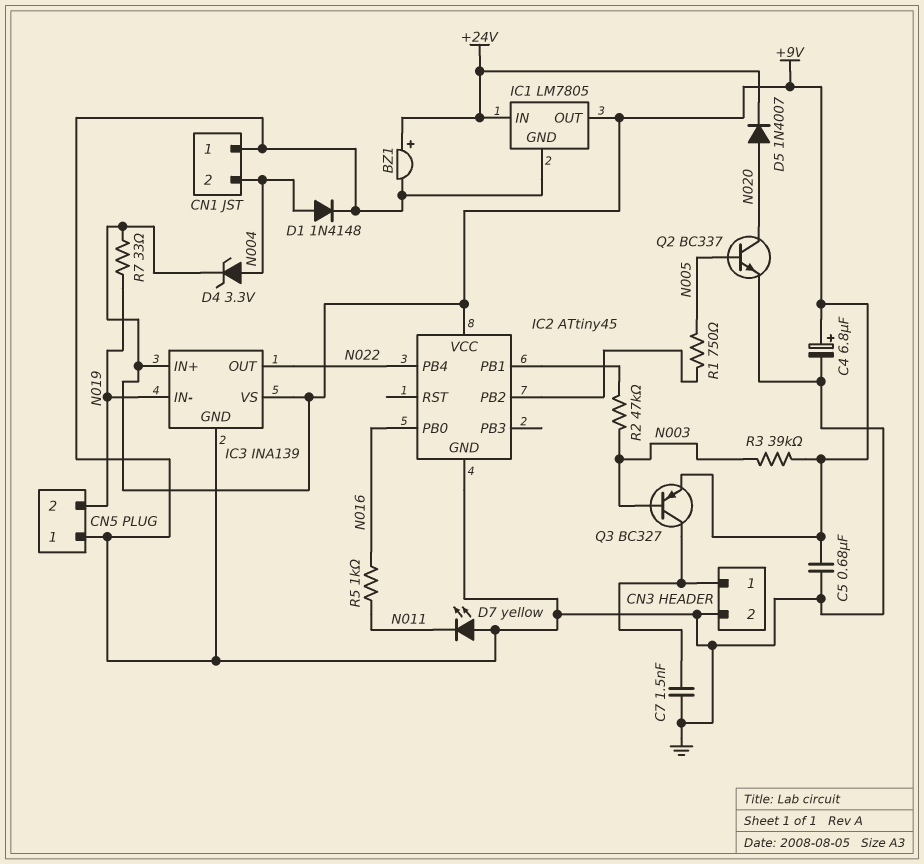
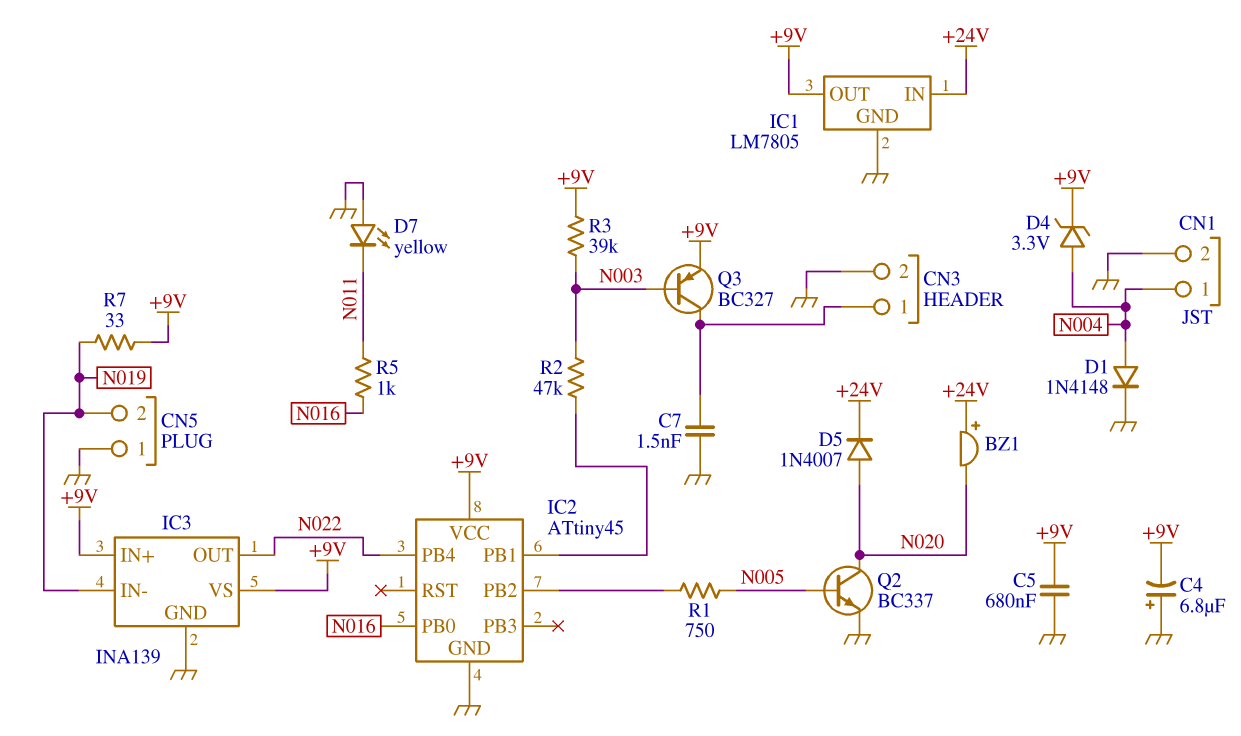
BZ1: buzzer (plus +24V, minus GND) -> buzzer (plus +24V, minus N020)
C4: 6.8uF (plus +9V, minus GND) -> 6.8uF (plus GND, minus +9V)
CN1 pin 1: GND -> N004
CN1 pin 2: N004 -> GND

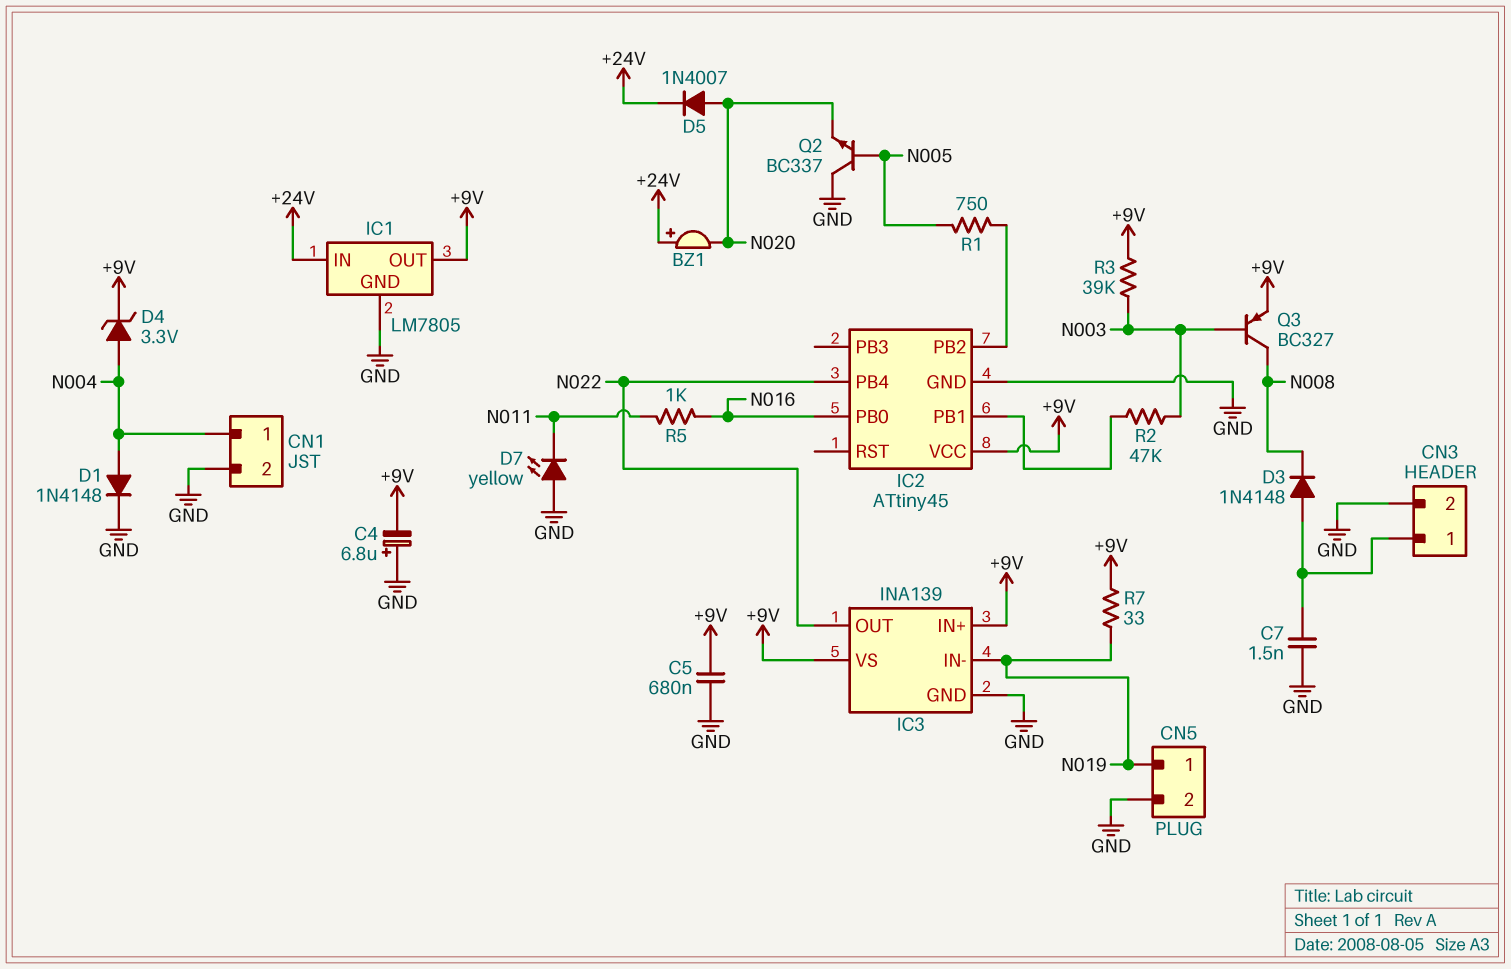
CN5 pin 1: GND -> N019
CN5 pin 2: N019 -> GND
D3: none -> diode 1N4148 (A CN3/1, K N008)
Q2: NPN BC337 (B N005, C N020, E GND) -> NPN BC337 (B N005, C GND, E N020)
Q3: PNP BC327 (B N003, C CN3/1, E +9V) -> PNP BC327 (B N003, C N008, E +9V)

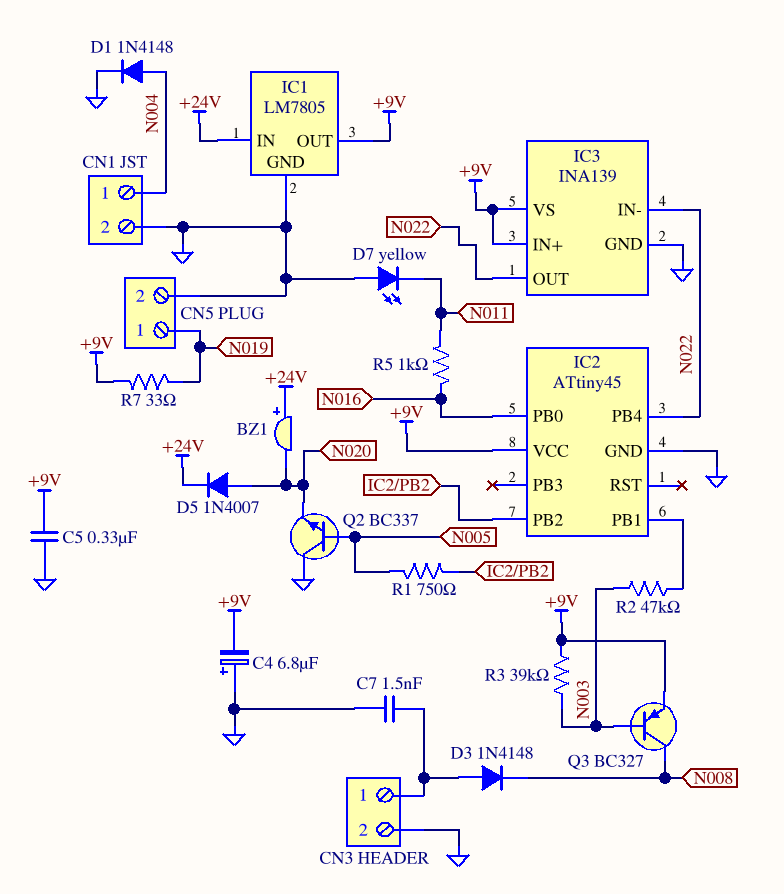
C5: 680nF (+9V, GND) -> 330nF (+9V, GND)
D4: zener 3.3V (A N004, K +9V) -> none
IC3 pin IN-: N019 -> N022

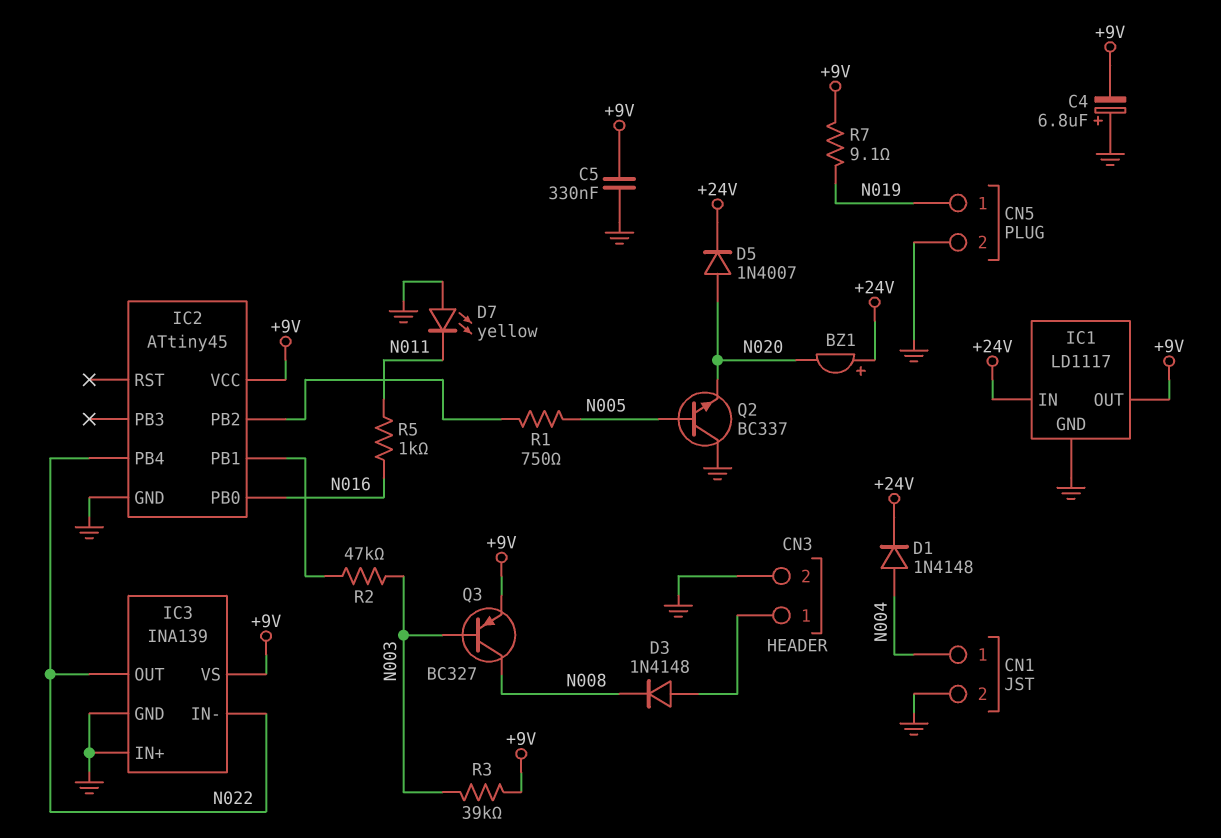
C7: 1.5nF (CN3/1, GND) -> none
D1: diode 1N4148 (A N004, K GND) -> diode 1N4148 (A N004, K +24V)
IC1: LM7805 -> LD1117
IC3 pin IN+: +9V -> GND
R7: 33 (+9V, N019) -> 9.1 (+9V, N019)

